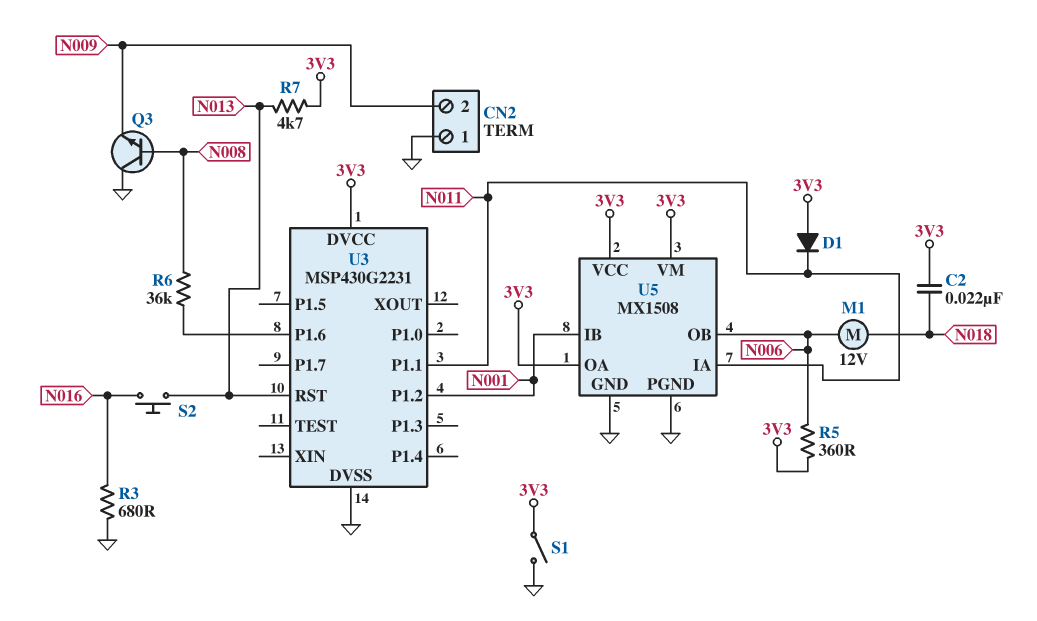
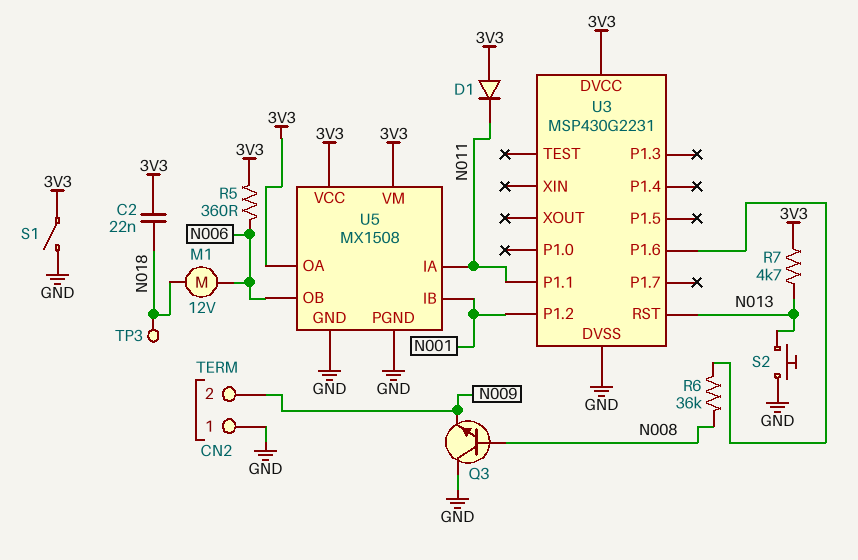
R3: 680 (GND, N016) -> none
S2: button (N013, N016) -> button (GND, N013)
TP3: none -> test point (N018)

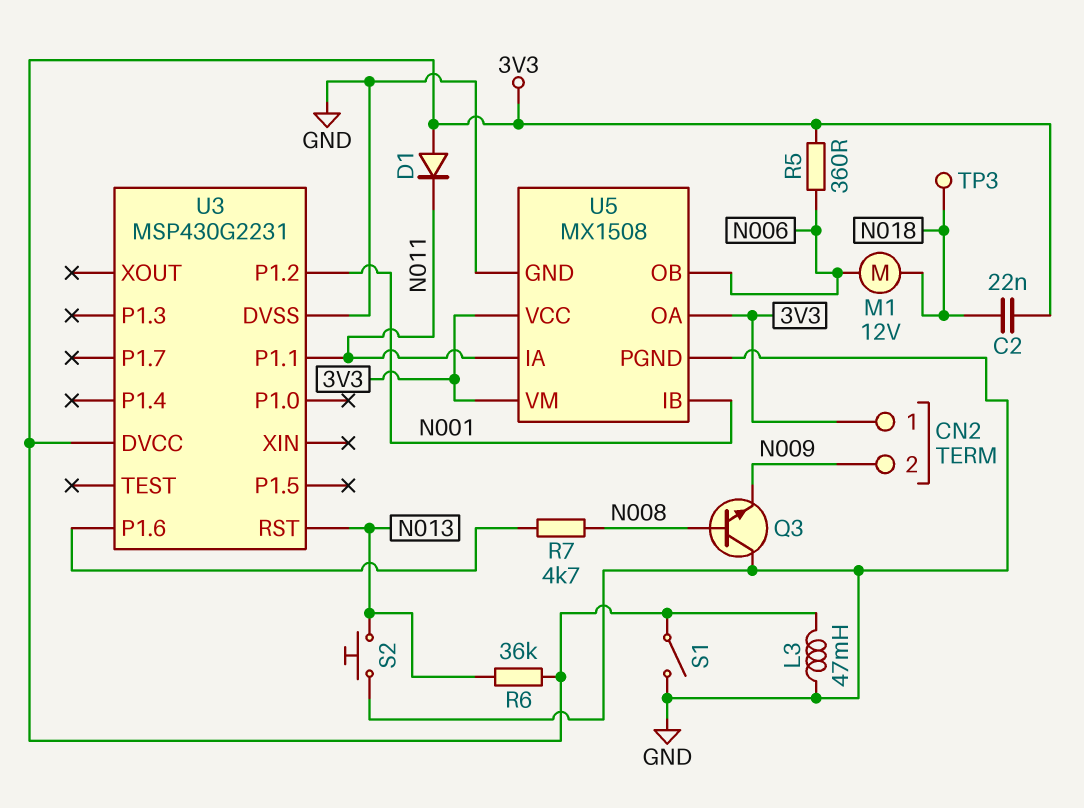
CN2 pin 1: GND -> 3V3
L3: none -> 47mH (3V3, GND)
R6: 36k (N008, U3/P1.6) -> 36k (3V3, N013)
R7: 4.7k (3V3, N013) -> 4.7k (N008, U3/P1.6)

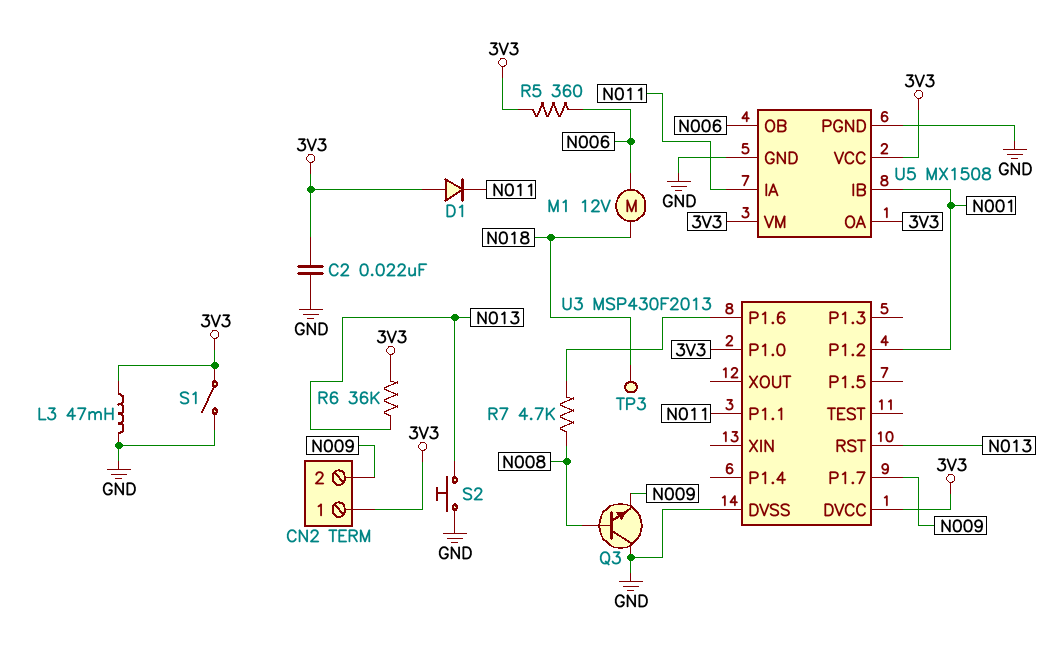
C2: 22nF (3V3, N018) -> 22nF (3V3, GND)
U3: MSP430G2231 -> MSP430F2013
U3 pin P1.0: none -> 3V3
U3 pin P1.7: none -> N009

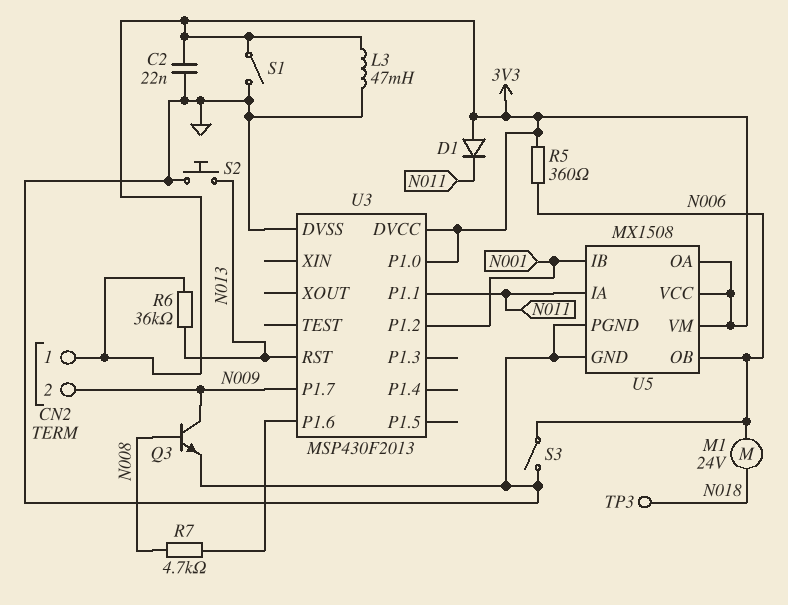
M1: motor 12V (N006, N018) -> motor 24V (N006, N018)
Q3: NPN (B N008, C GND, E N009) -> NPN (B N008, C N009, E GND)
S3: none -> switch (GND, N006)

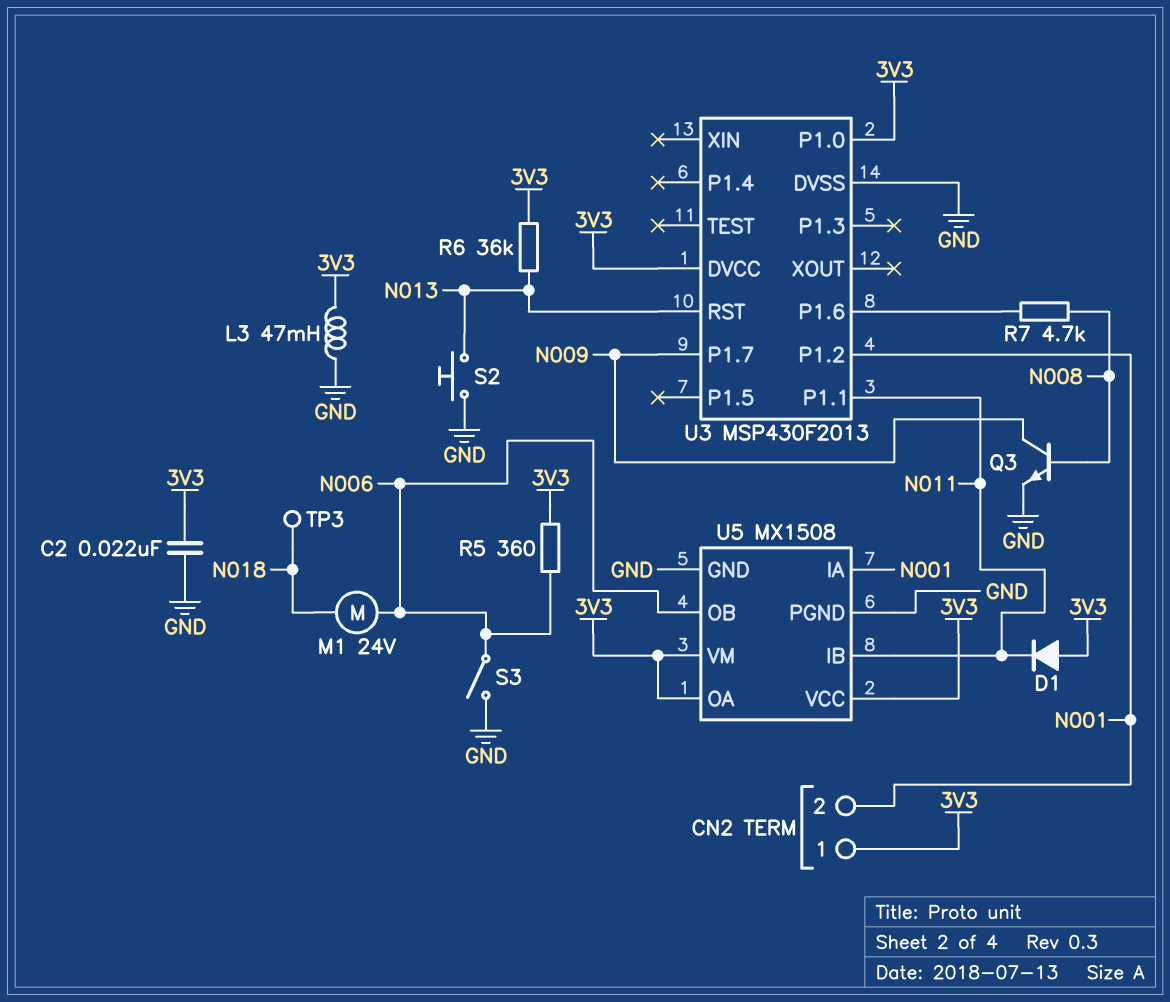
CN2 pin 2: N009 -> N001
S1: switch (3V3, GND) -> none
U5 pin IA: N011 -> N001
U5 pin IB: N001 -> N011

